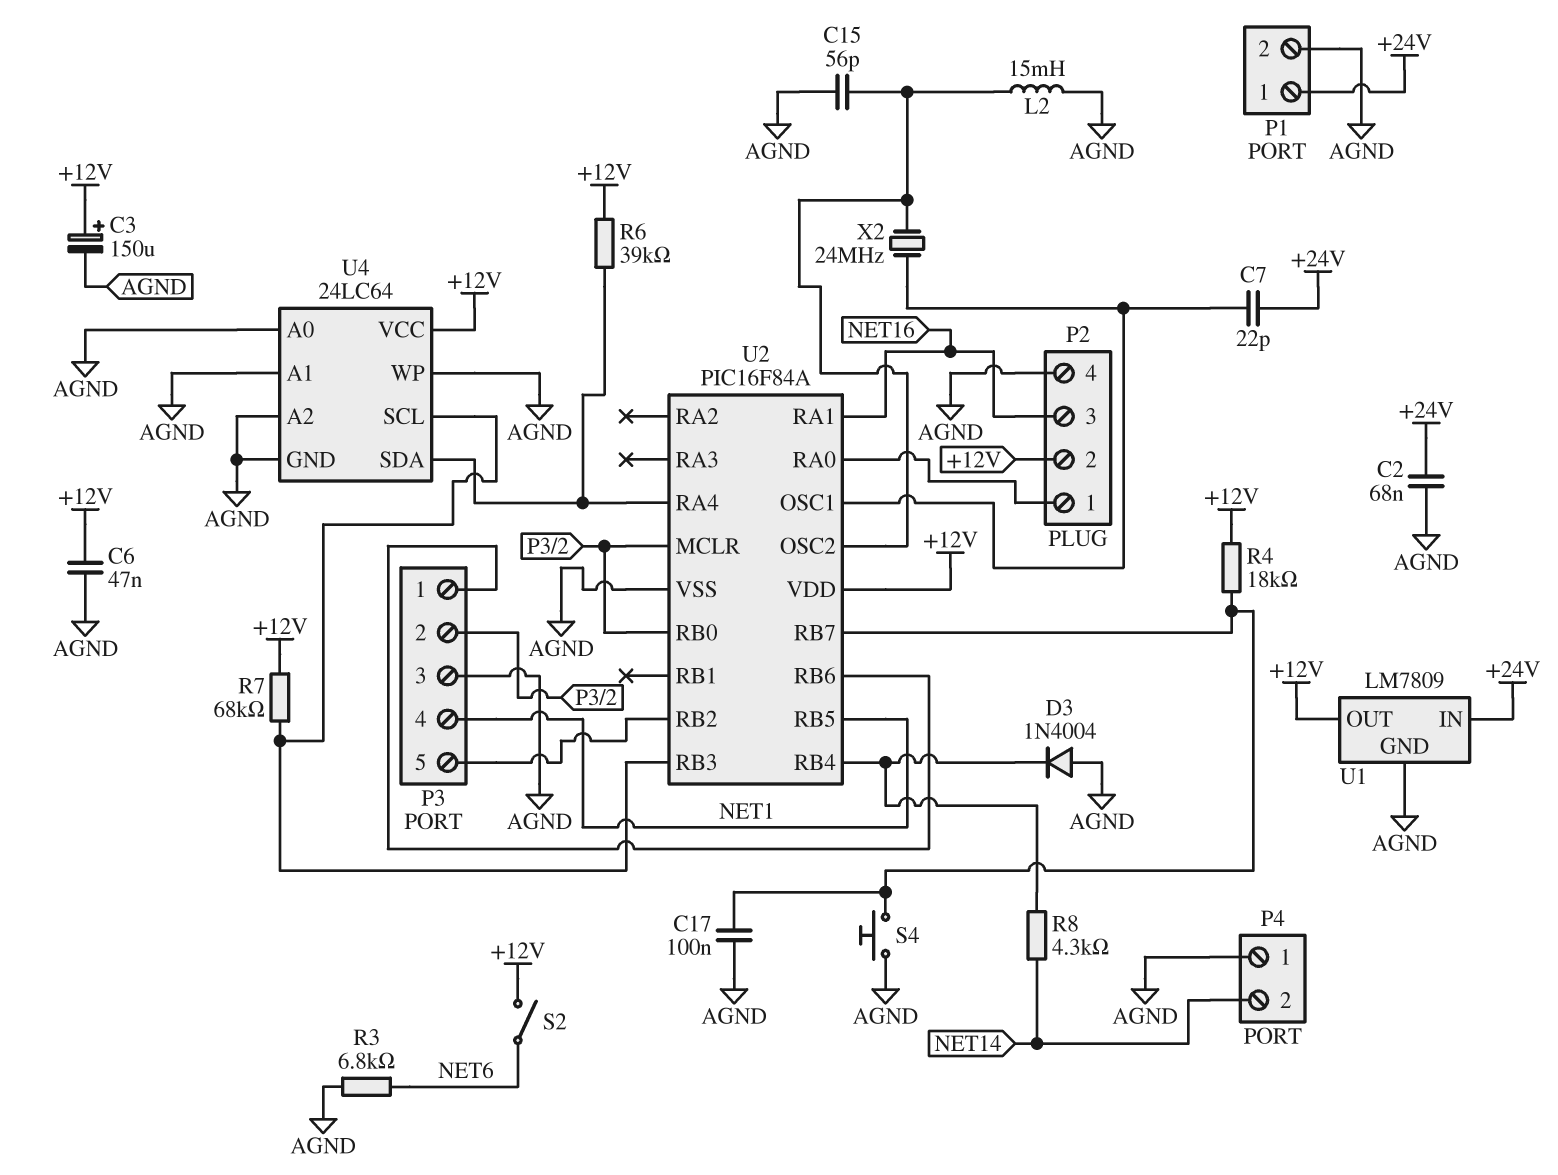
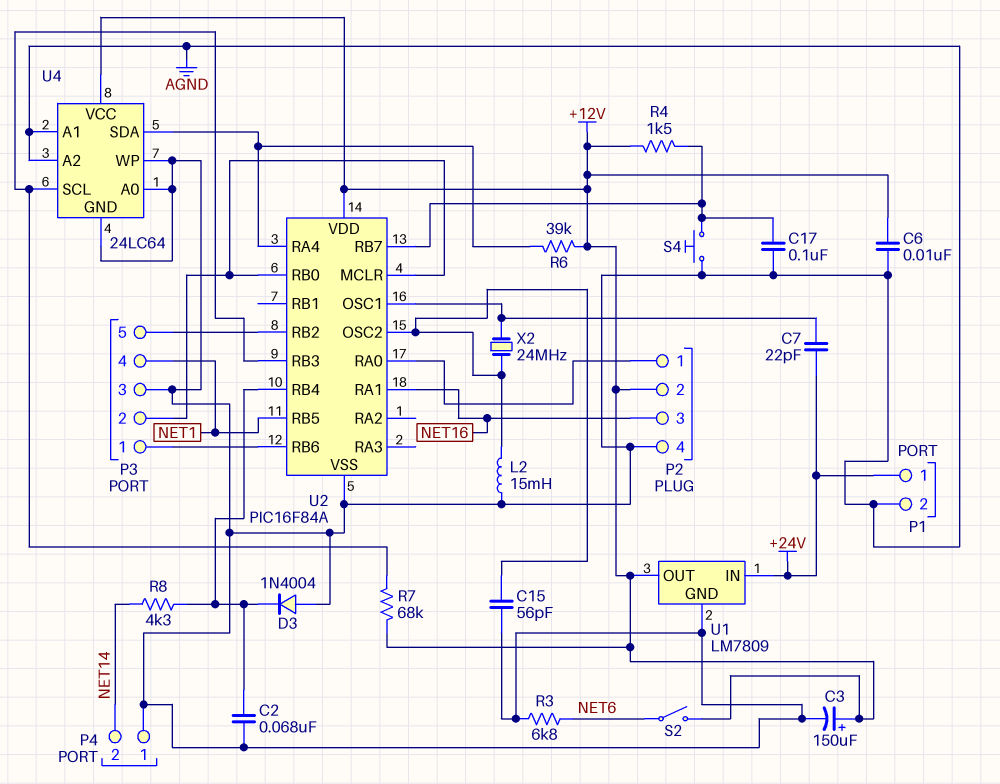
C2: 68nF (+24V, AGND) -> 68nF (AGND, U2/RB4)
C6: 47nF (+12V, AGND) -> 10nF (+12V, AGND)
R4: 18k (+12V, U2/RB7) -> 1.5k (+12V, U2/RB7)

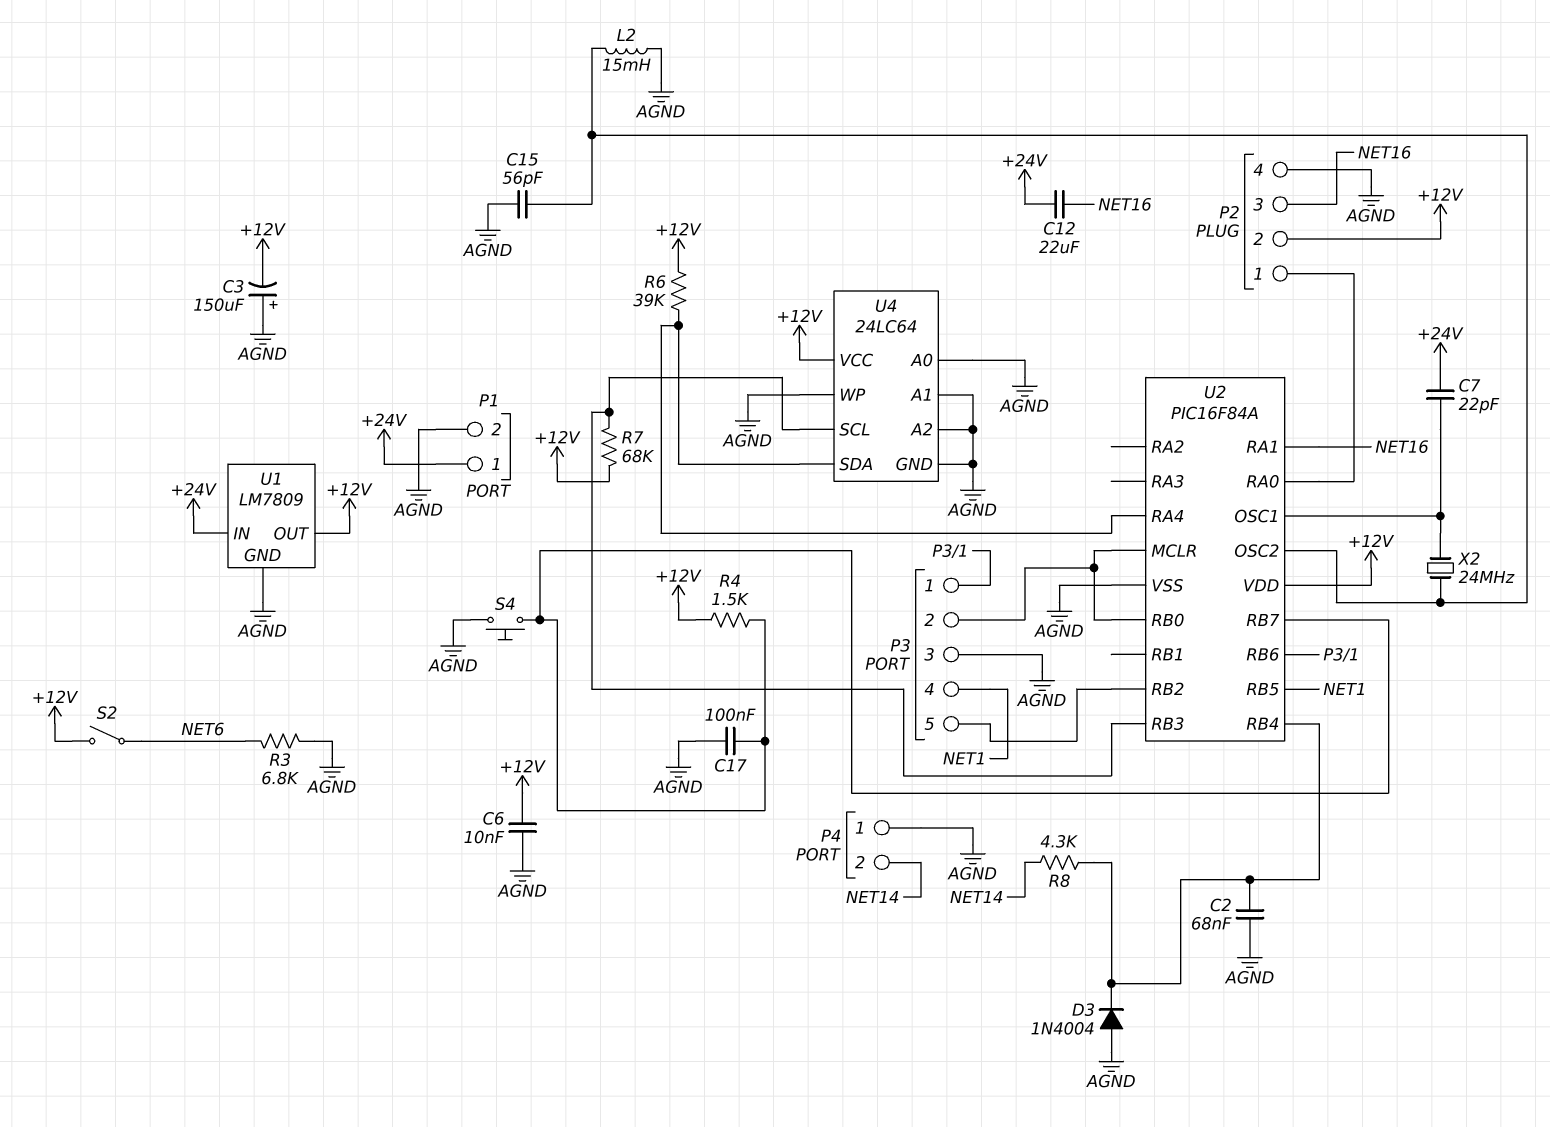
C3: 150uF (plus +12V, minus AGND) -> 150uF (plus AGND, minus +12V)
C12: none -> 22uF (+24V, NET16)

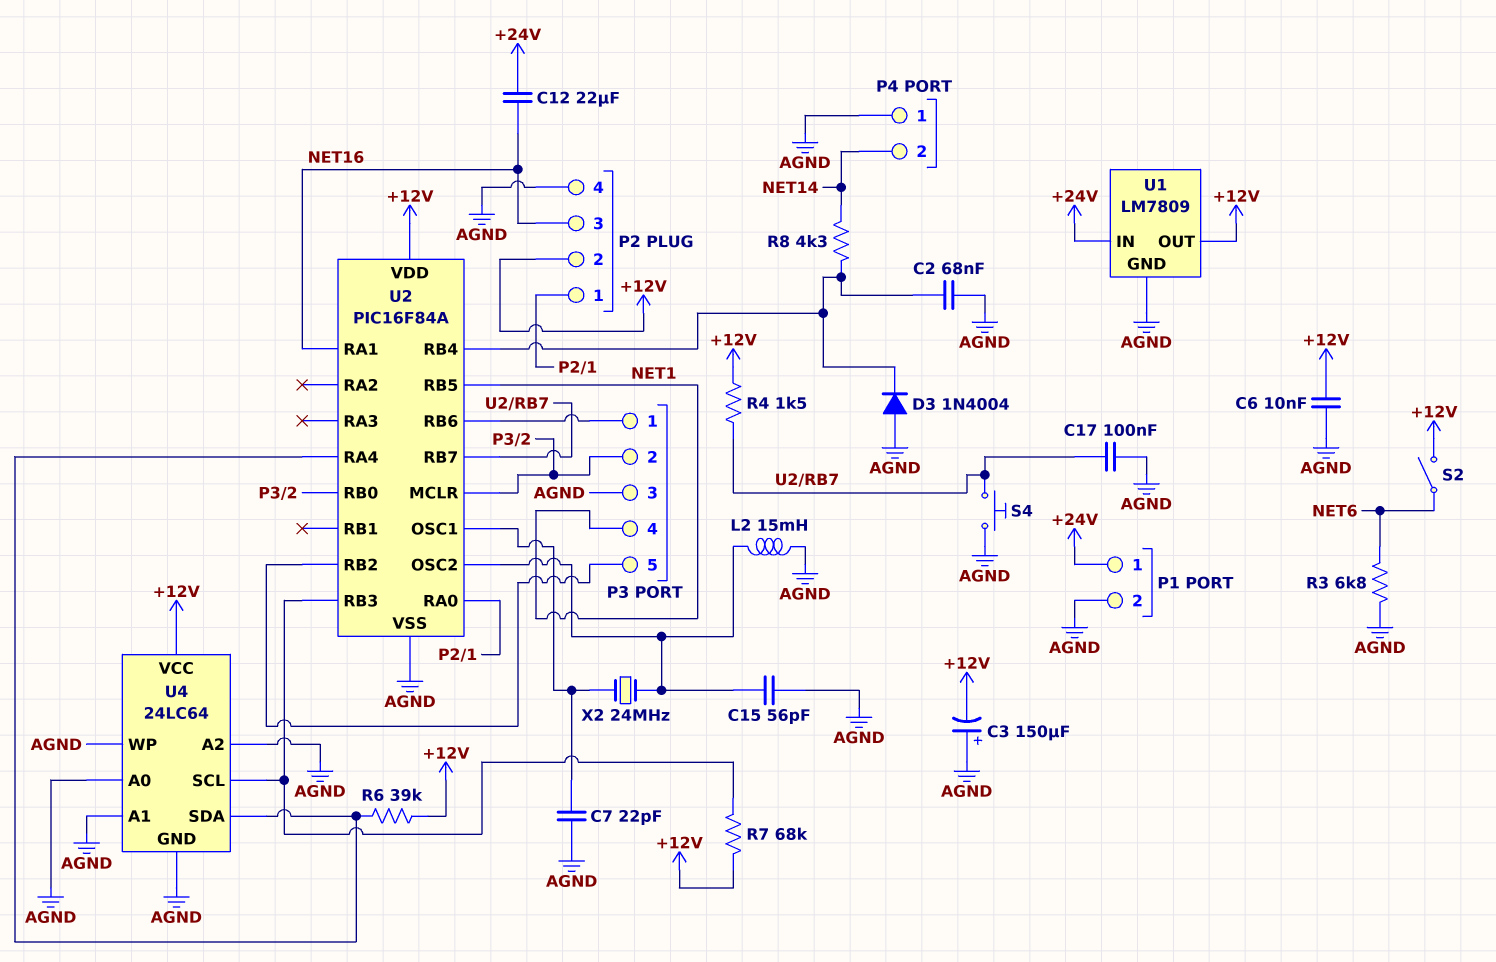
C7: 22pF (+24V, U2/OSC1) -> 22pF (AGND, U2/OSC1)

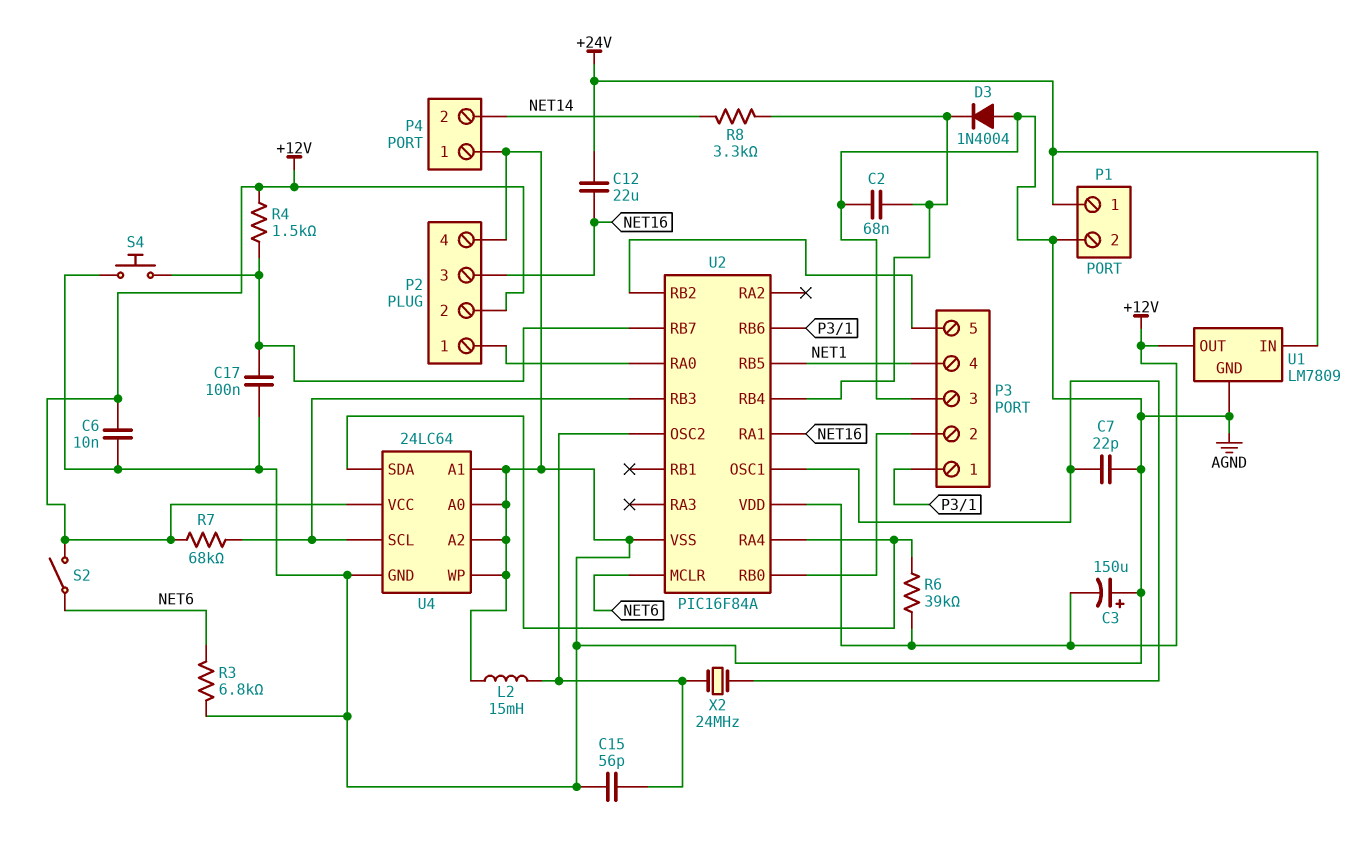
R8: 4.3k (NET14, U2/RB4) -> 3.3k (NET14, U2/RB4)
U2 pin MCLR: P3/2 -> NET6

